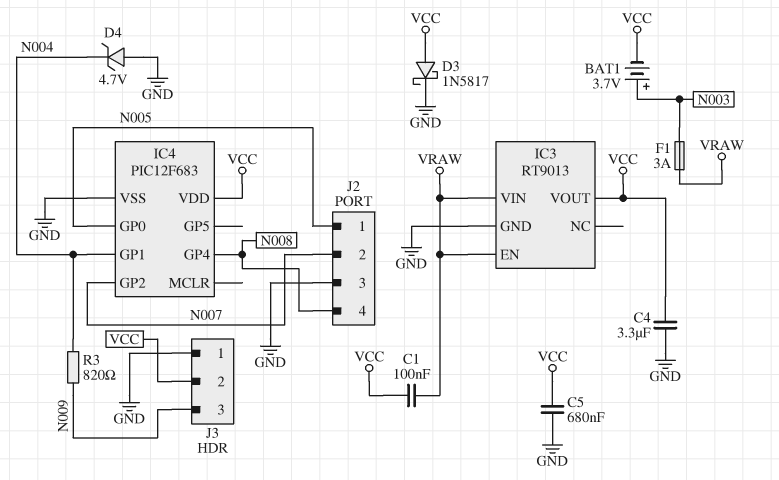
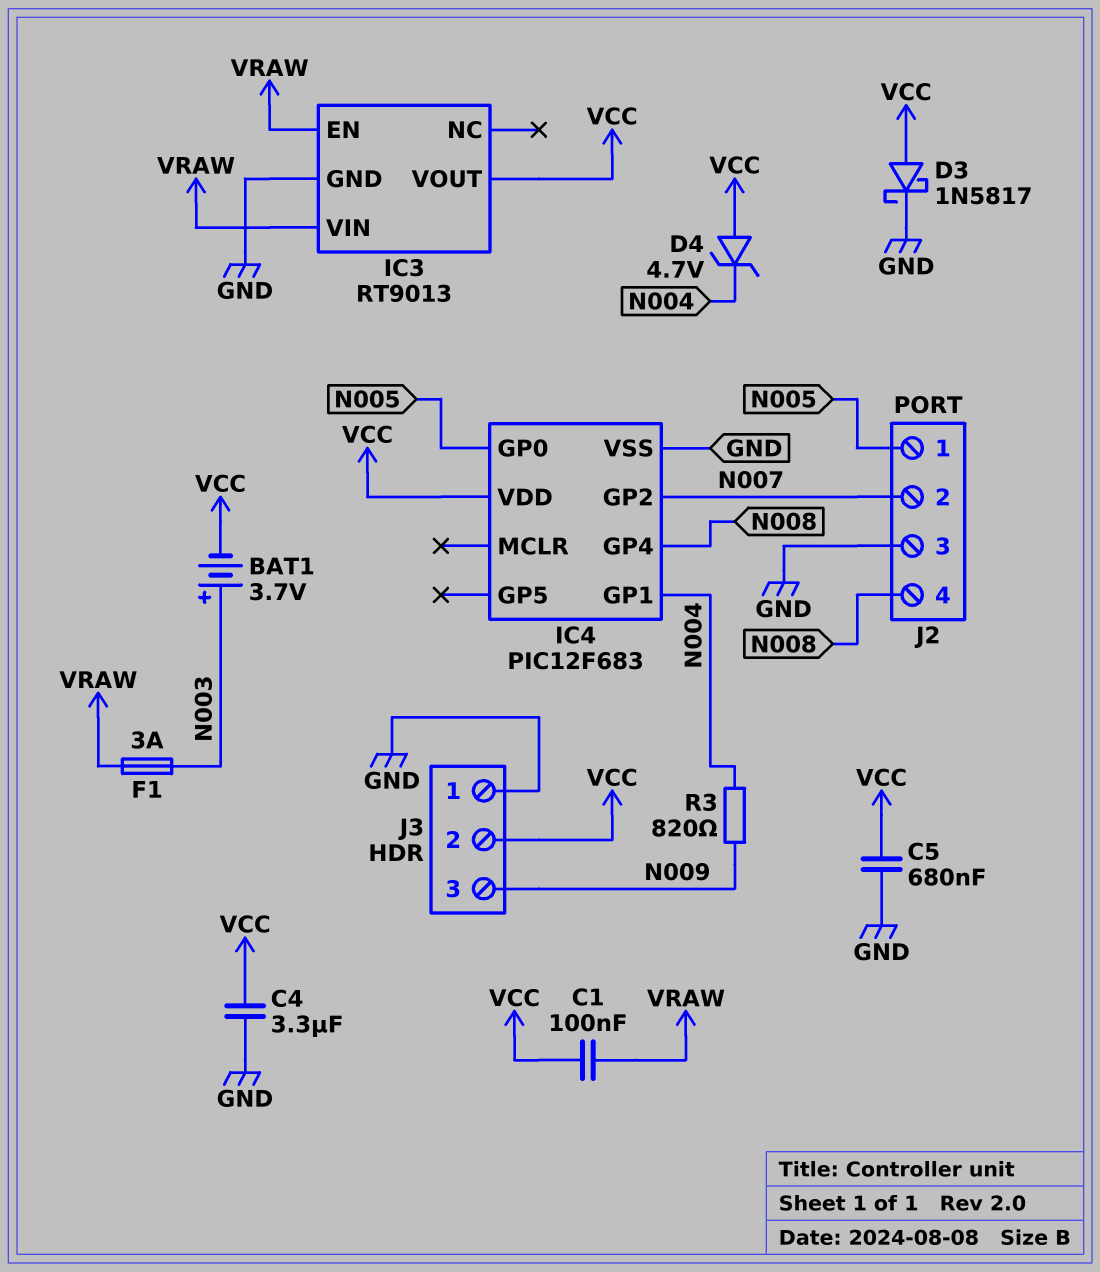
D4: zener 4.7V (A GND, K N004) -> zener 4.7V (A VCC, K N004)

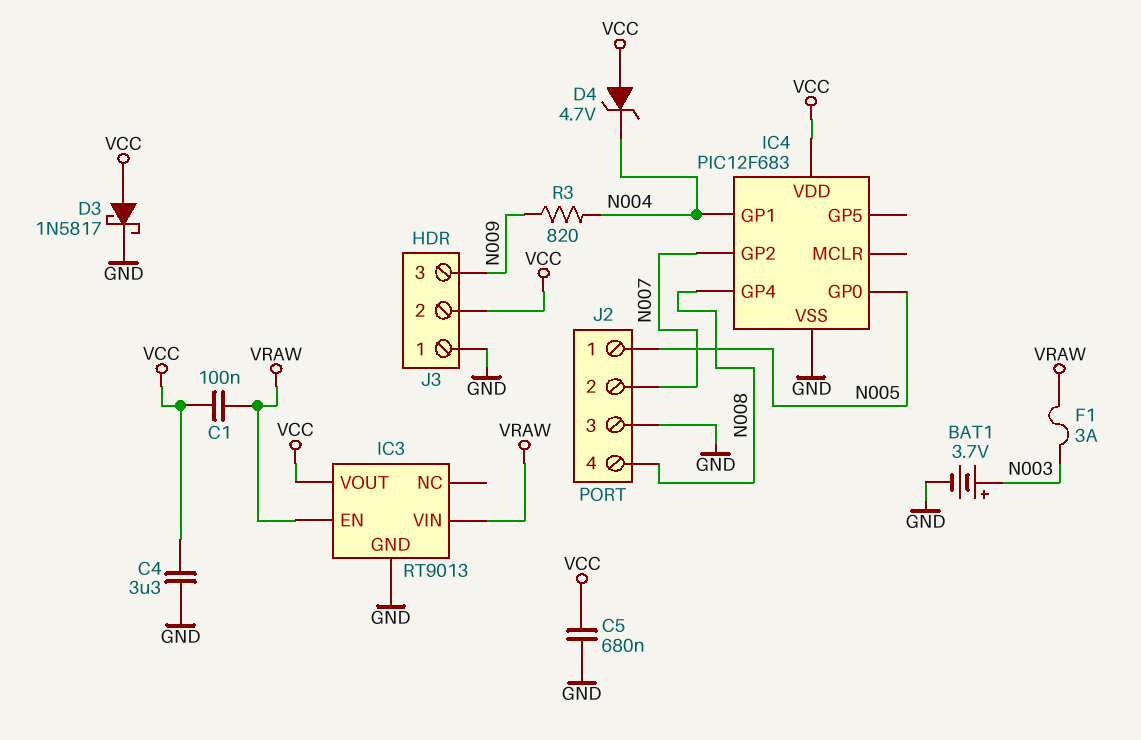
BAT1: 3.7V (plus N003, minus VCC) -> 3.7V (plus N003, minus GND)

